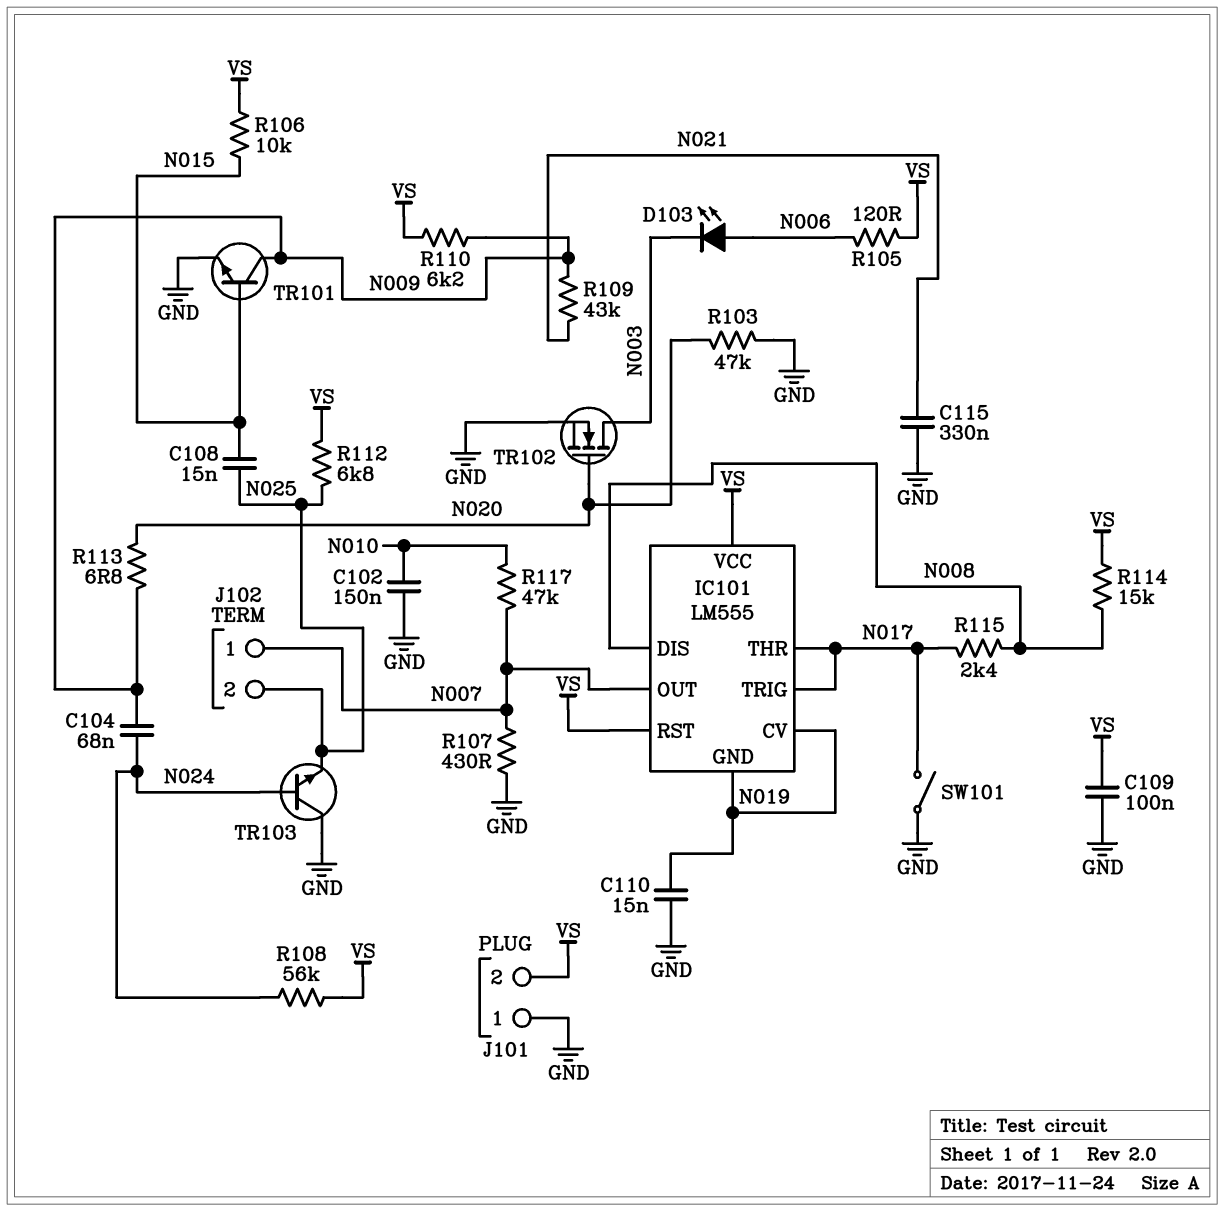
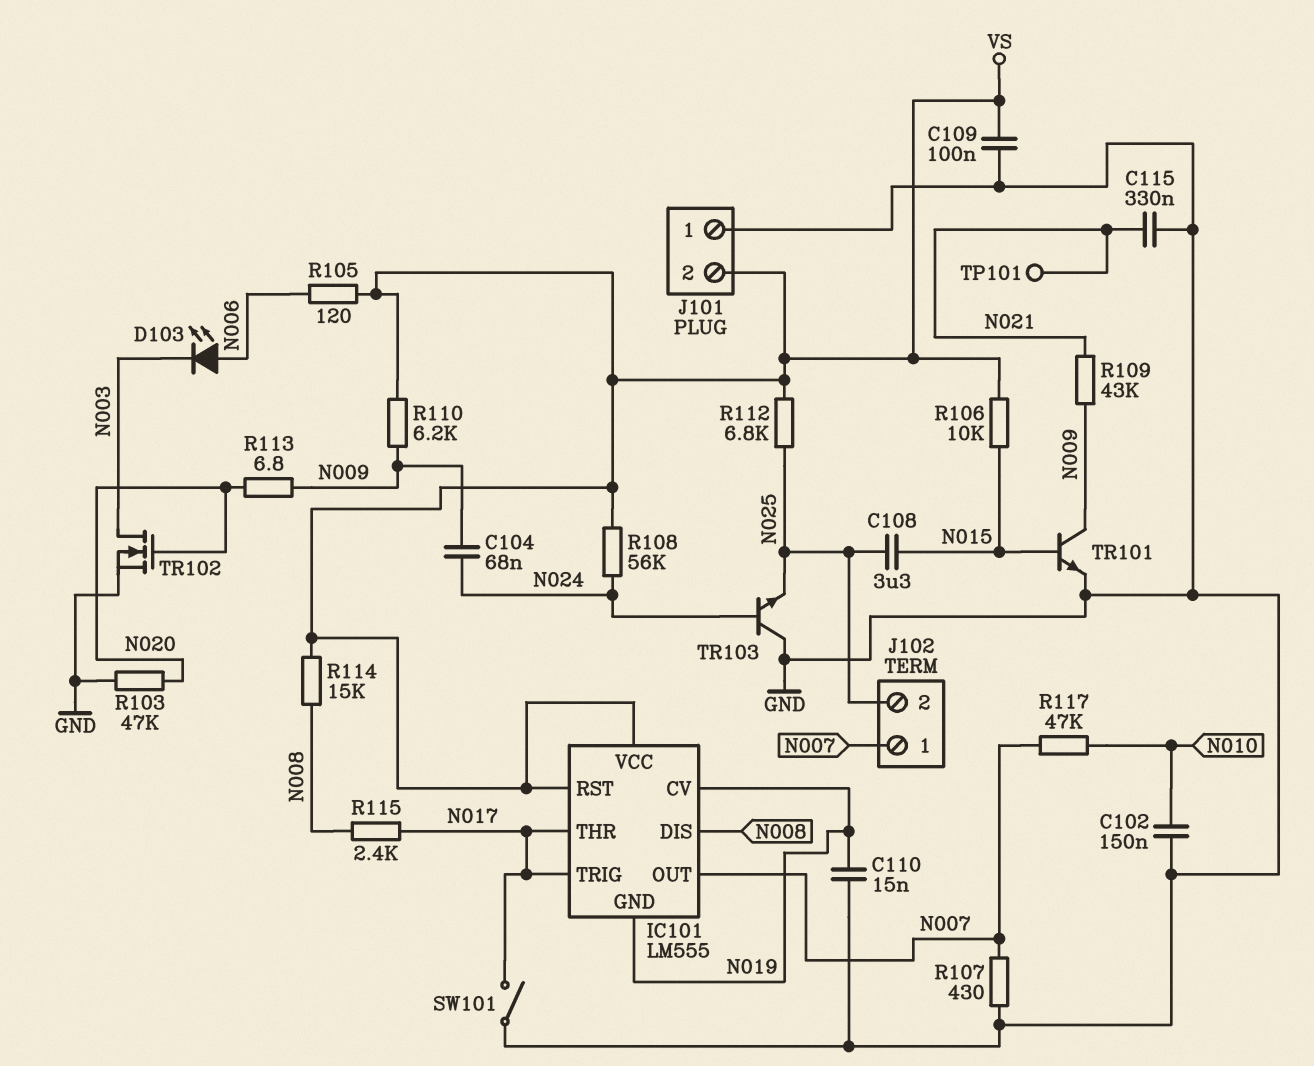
C108: 15nF (N015, N025) -> 3.3uF (N015, N025)
TP101: none -> test point (N021)

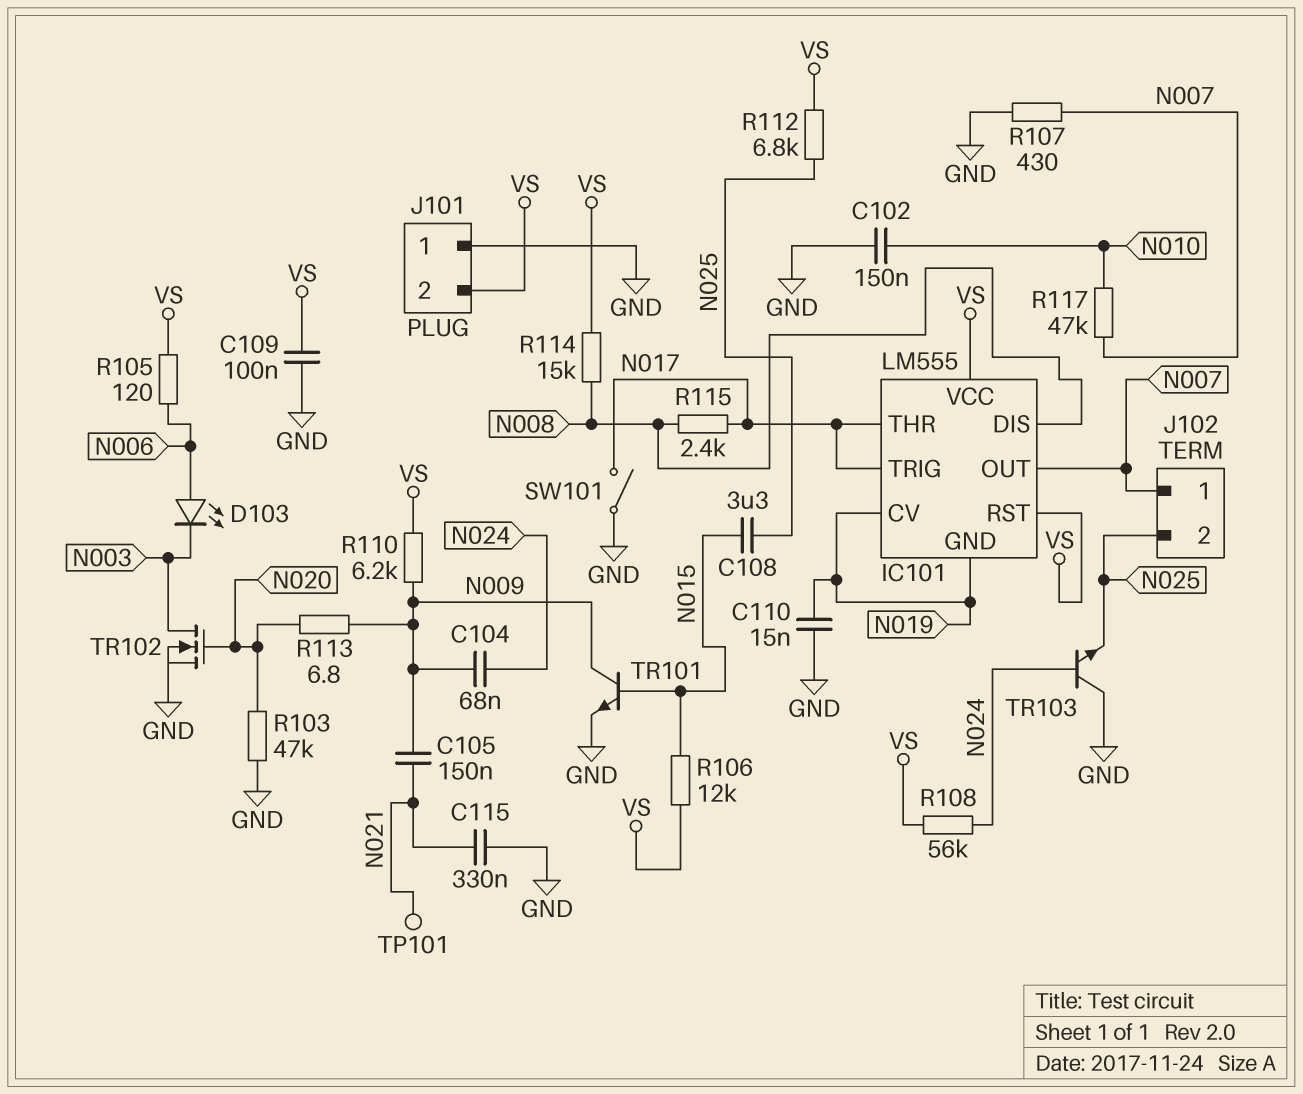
C105: none -> 150nF (N009, N021)
R106: 10k (N015, VS) -> 12k (N015, VS)
R109: 43k (N009, N021) -> none

